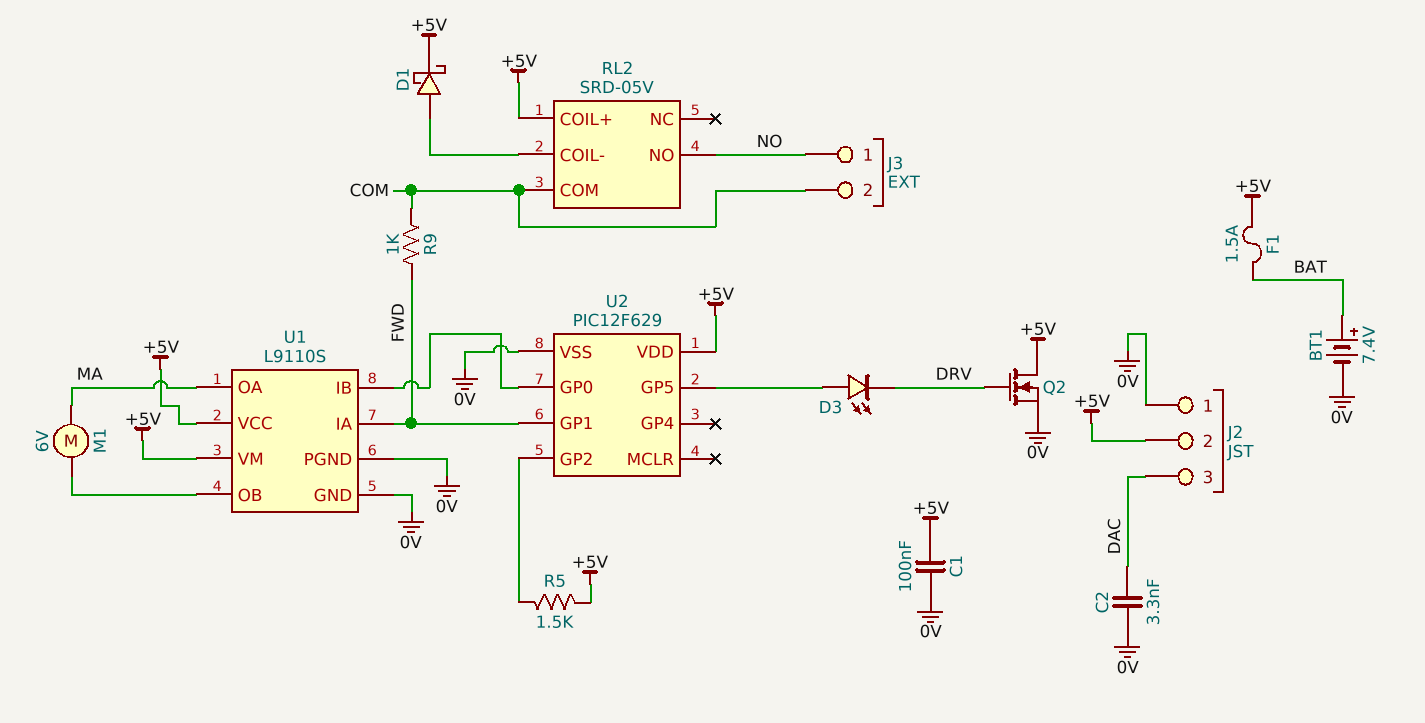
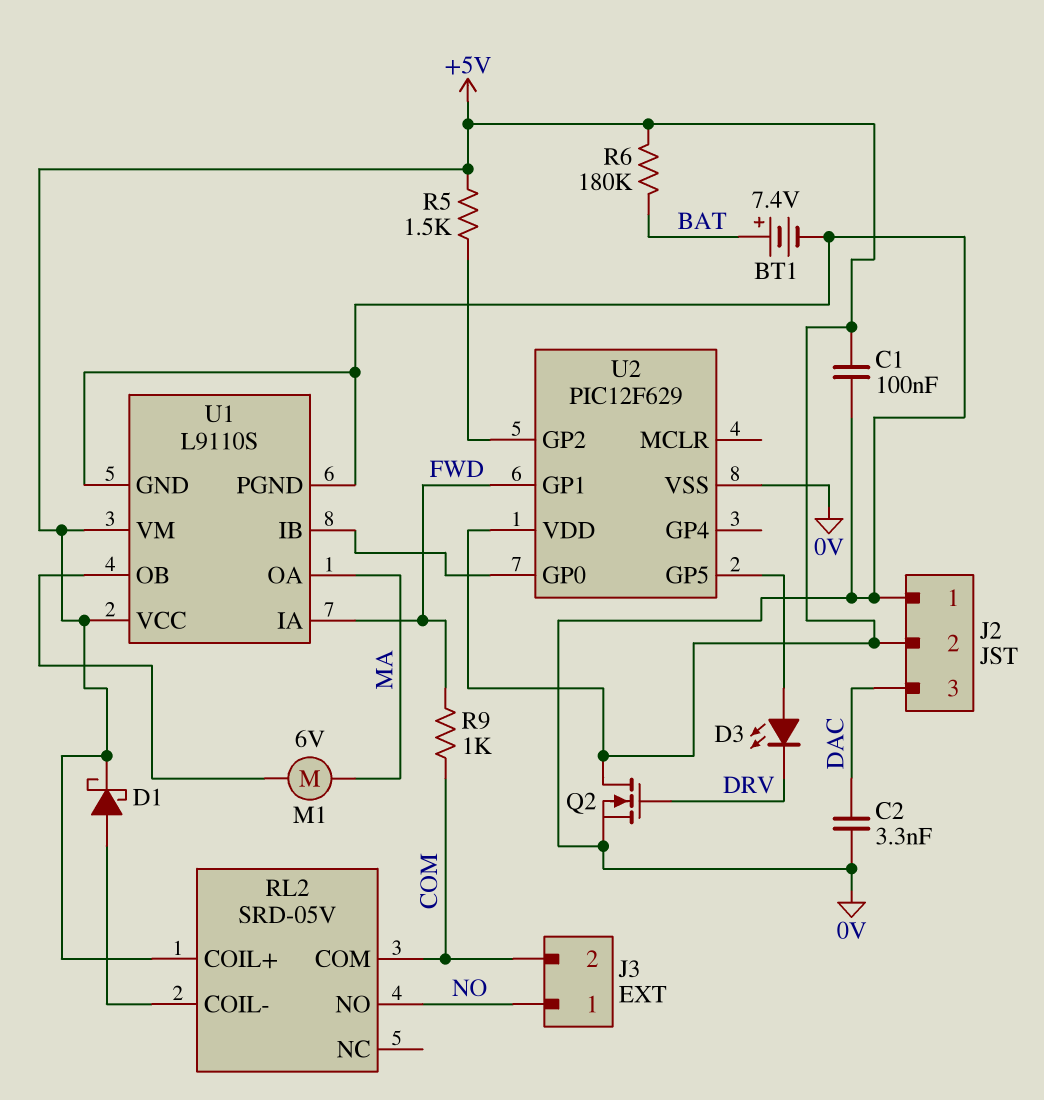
F1: 1.5A (+5V, BAT) -> none
R6: none -> 180k (+5V, BAT)

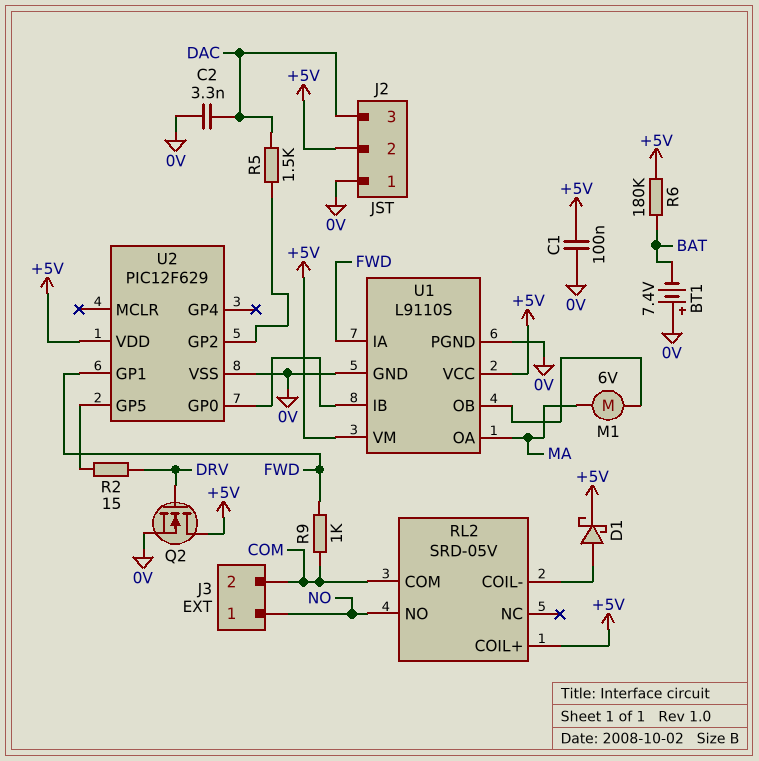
BT1: 7.4V (plus BAT, minus 0V) -> 7.4V (plus 0V, minus BAT)
D3: LED (A U2/GP5, K DRV) -> none
R2: none -> 15 (DRV, U2/GP5)
R5: 1.5k (+5V, U2/GP2) -> 1.5k (DAC, U2/GP2)

